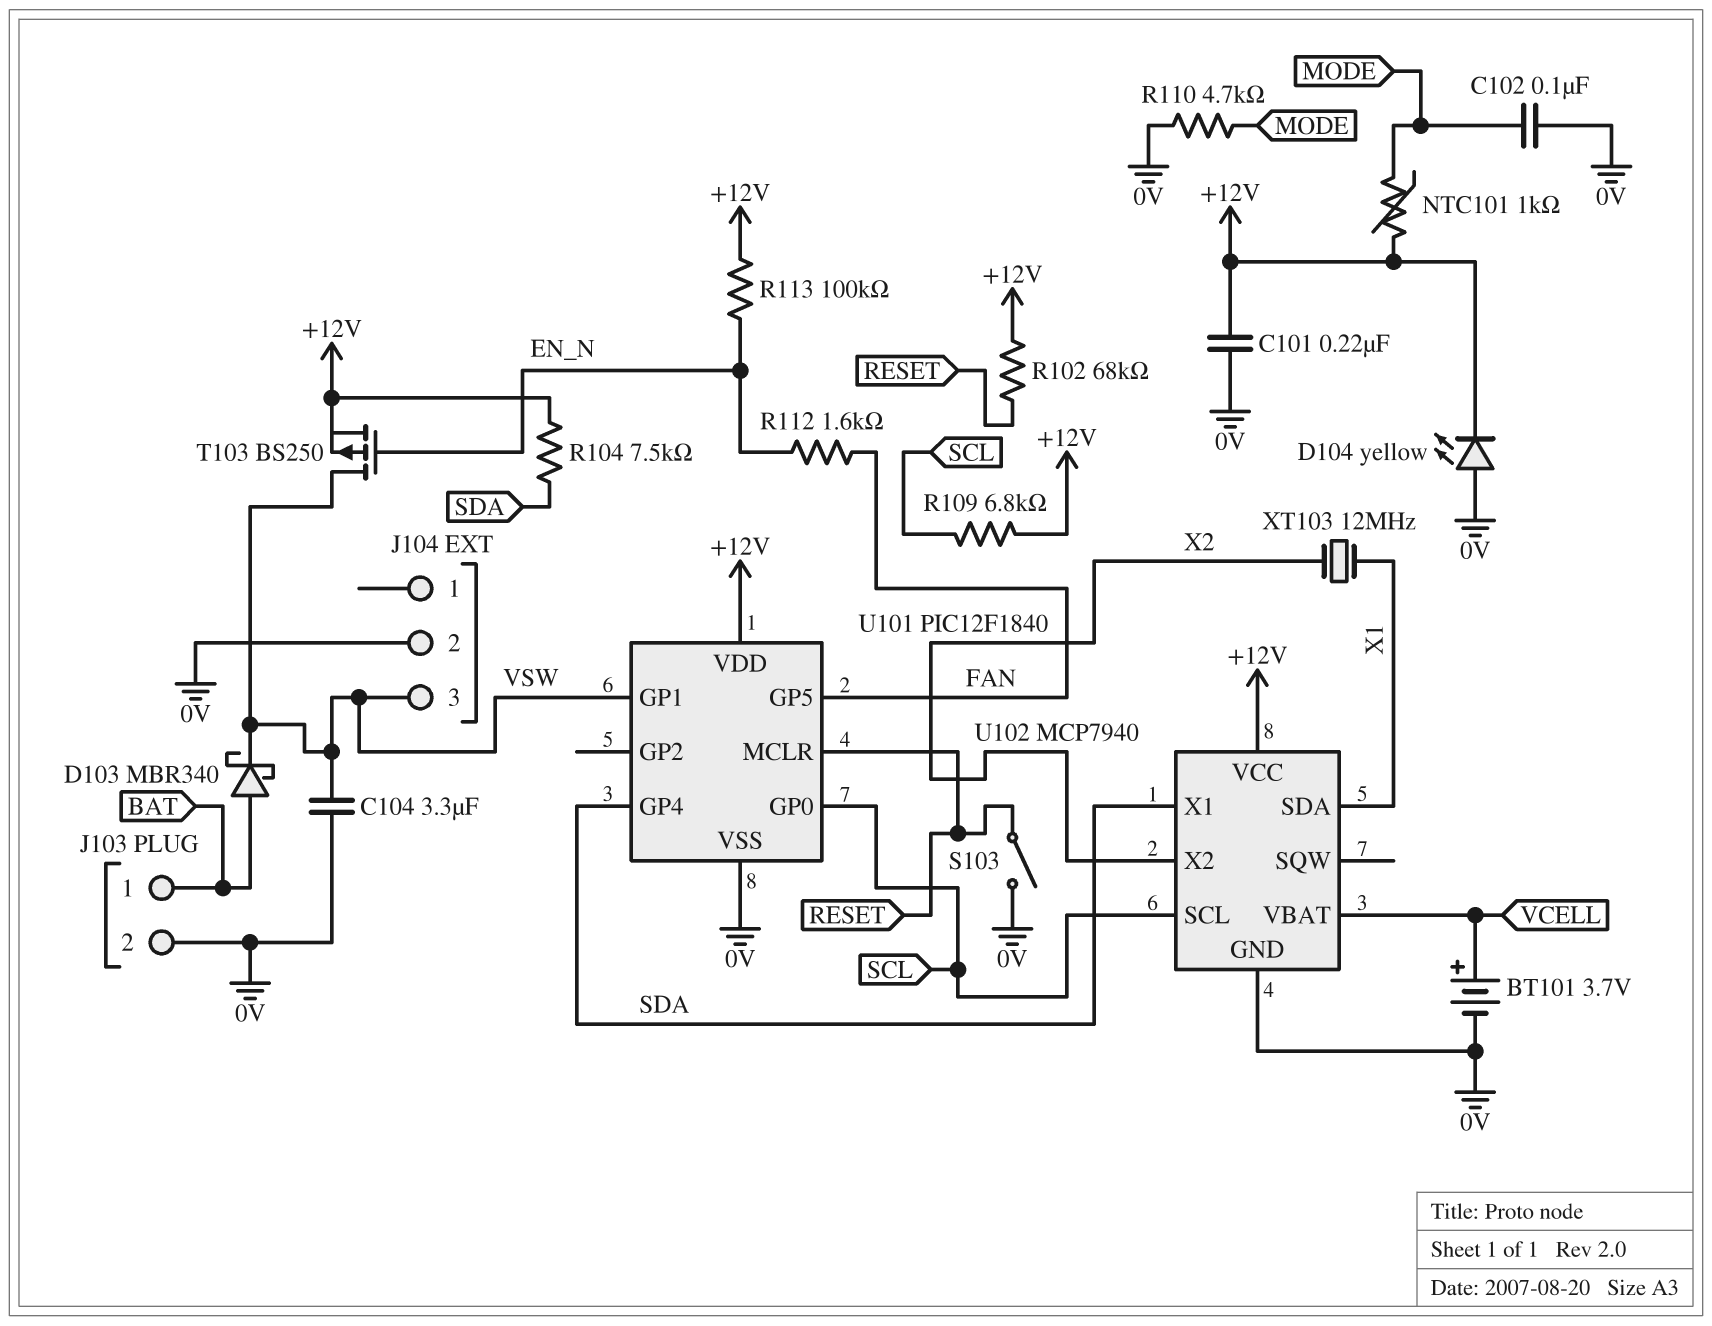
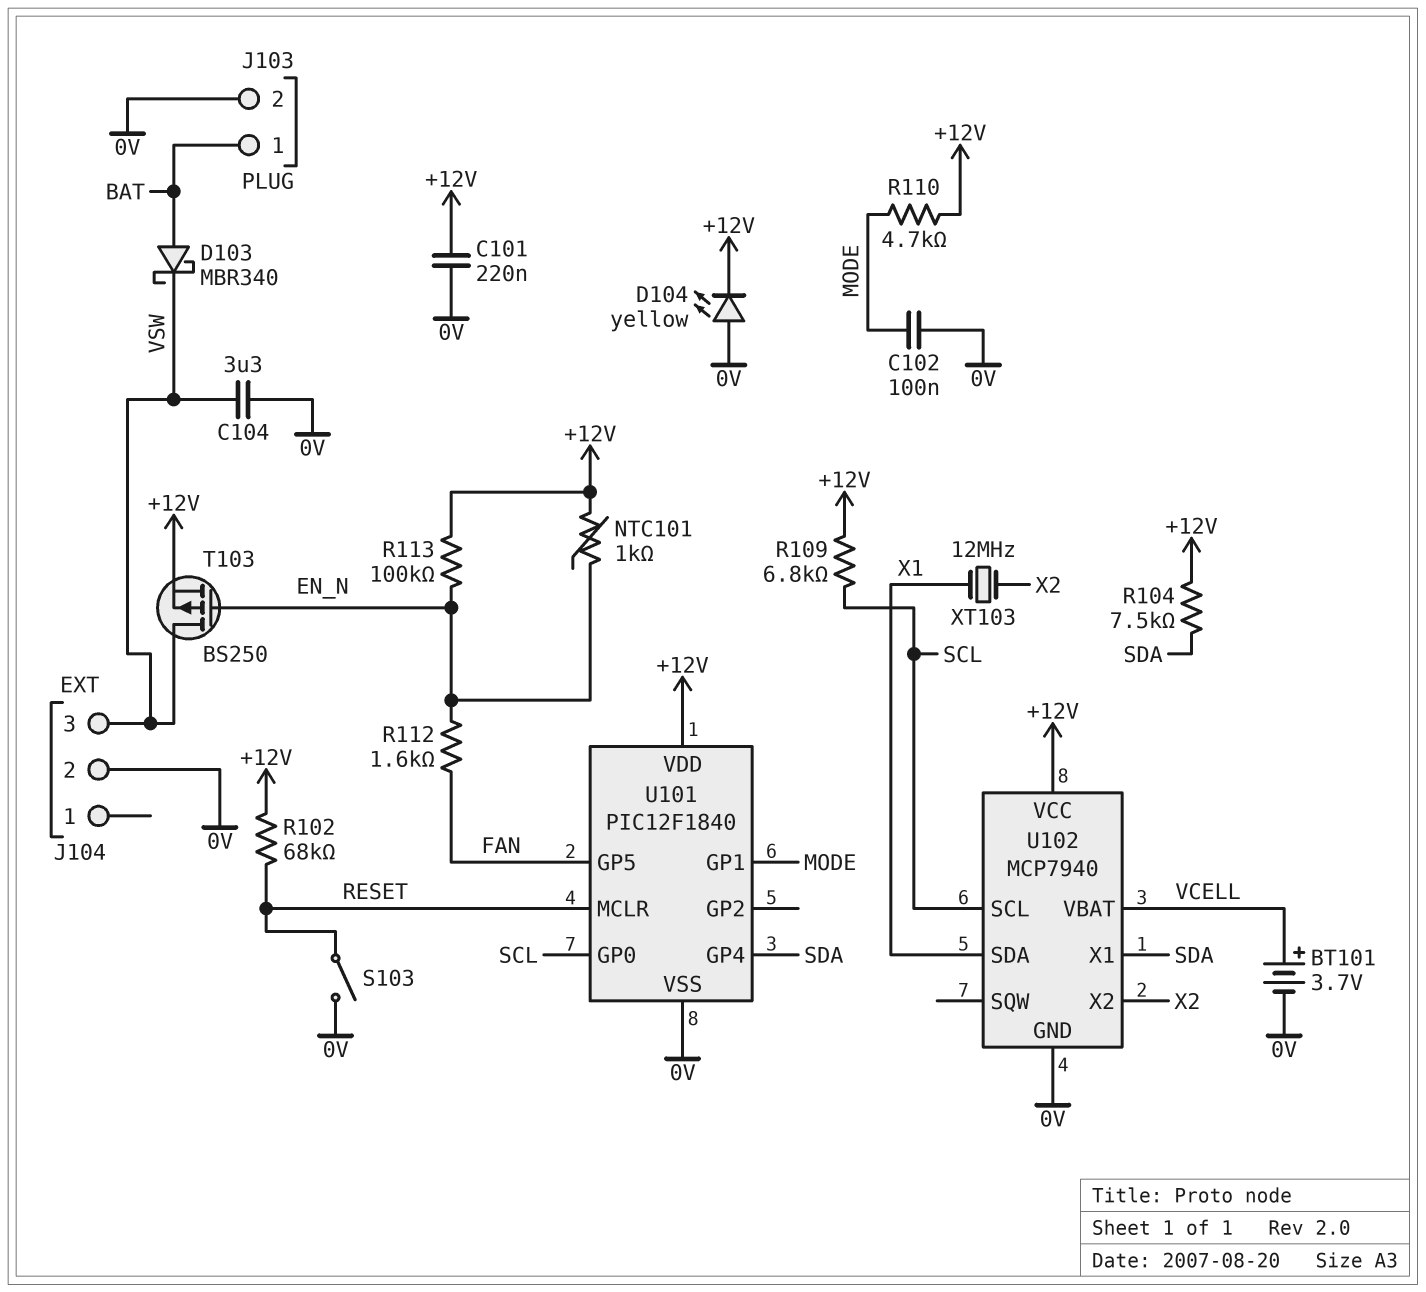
NTC101: 1k (+12V, MODE) -> 1k (+12V, EN_N)
R110: 4.7k (0V, MODE) -> 4.7k (+12V, MODE)
U101 pin GP1: VSW -> MODE

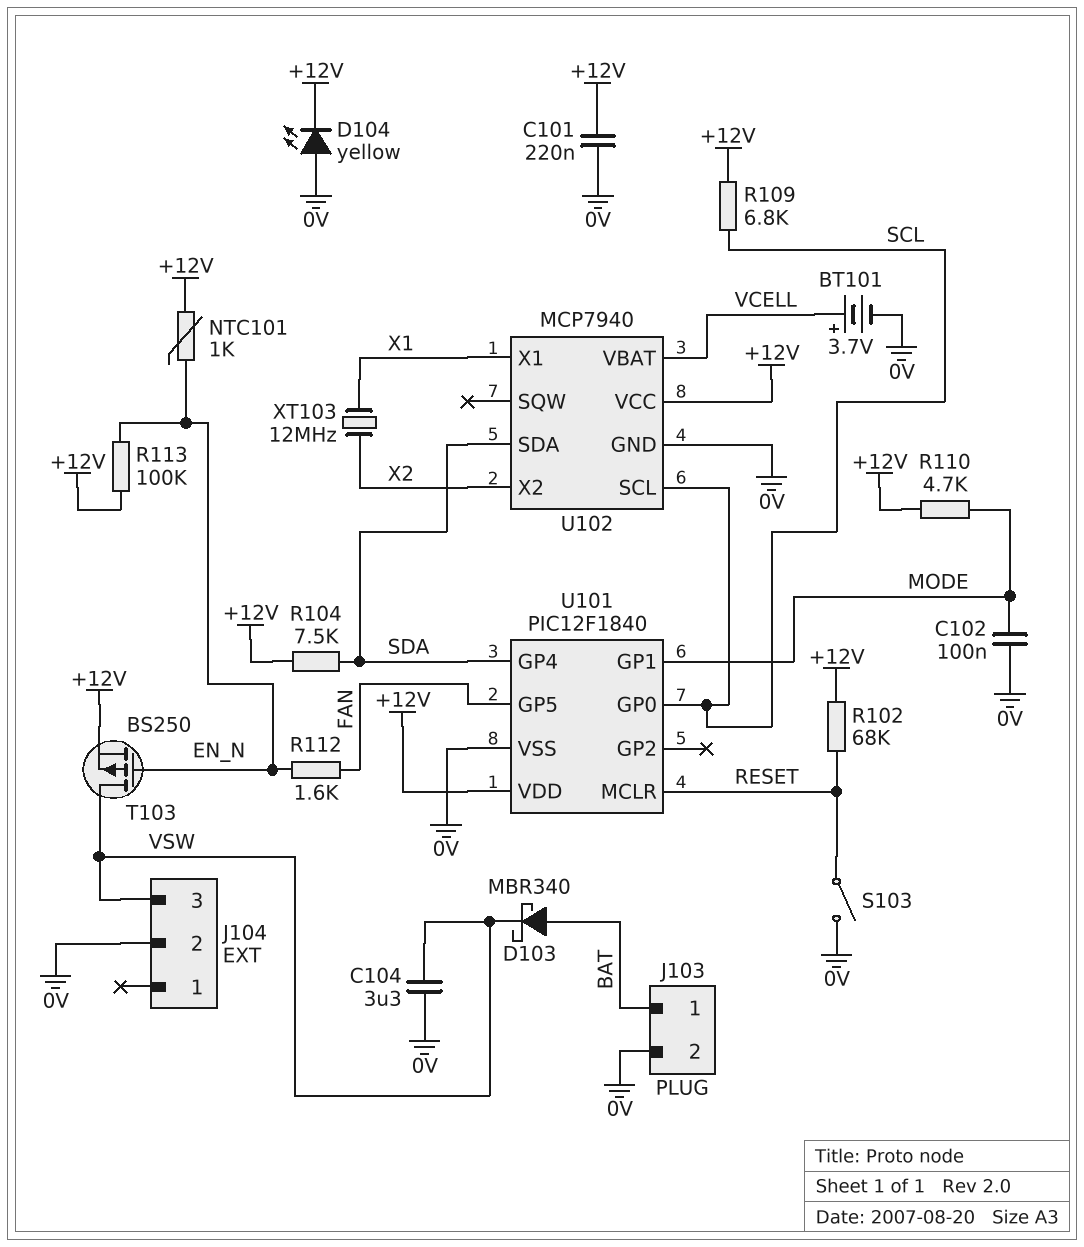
U102 pin SDA: X1 -> SDA
U102 pin X1: SDA -> X1

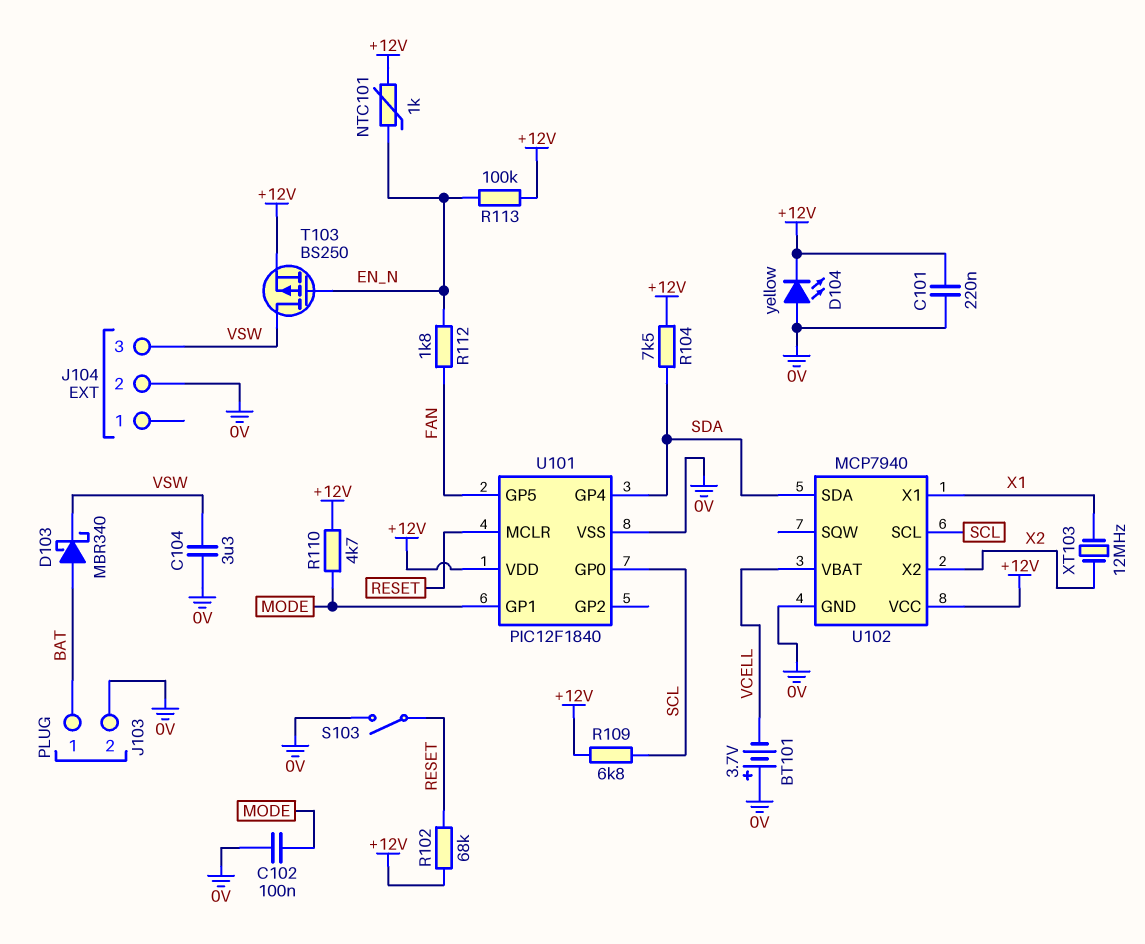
BT101: 3.7V (plus VCELL, minus 0V) -> 3.7V (plus 0V, minus VCELL)
R112: 1.6k (EN_N, FAN) -> 1.8k (EN_N, FAN)

